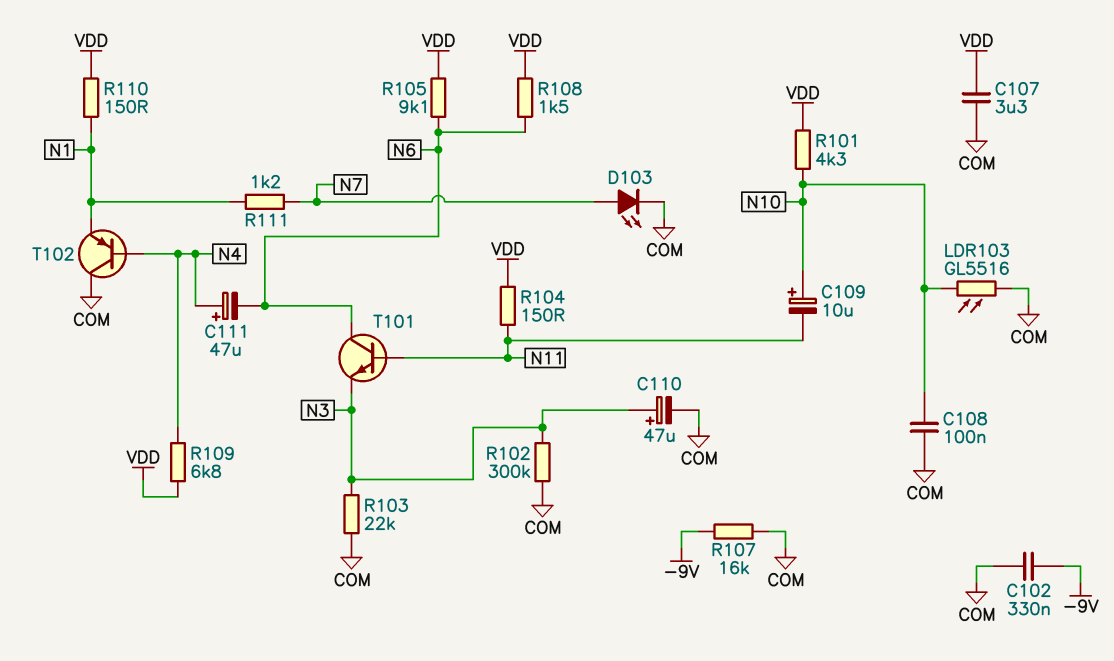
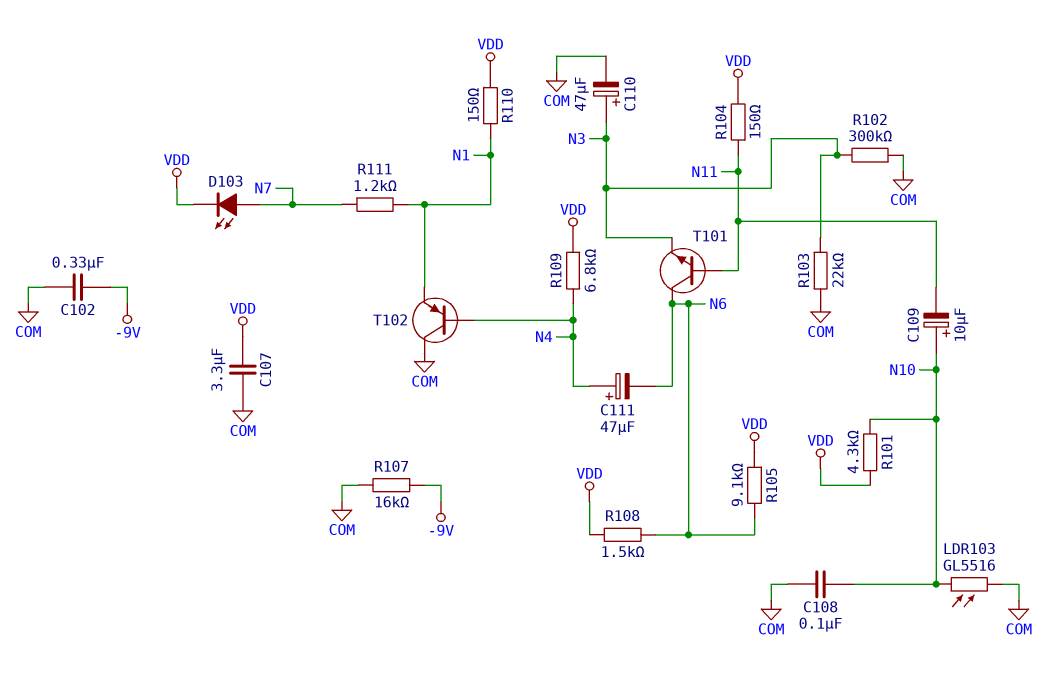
D103: LED (A N7, K COM) -> LED (A N7, K VDD)

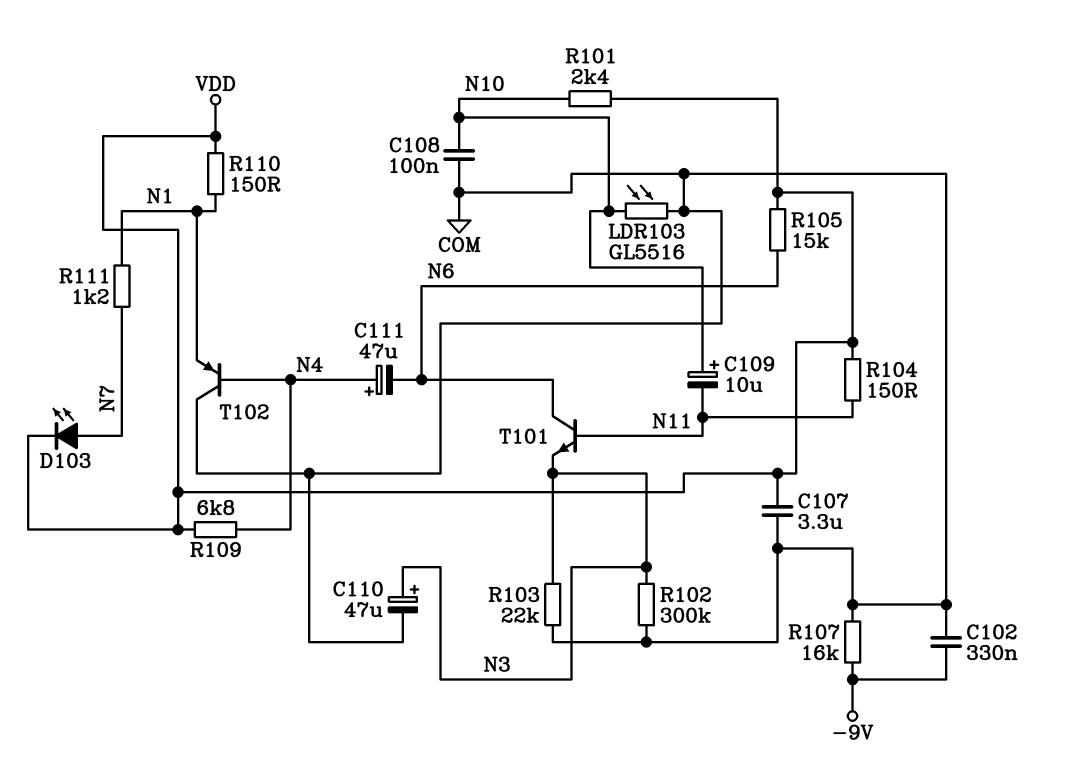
R101: 4.3k (N10, VDD) -> 2.4k (N10, VDD)
R105: 9.1k (N6, VDD) -> 15k (N6, VDD)
R108: 1.5k (N6, VDD) -> none

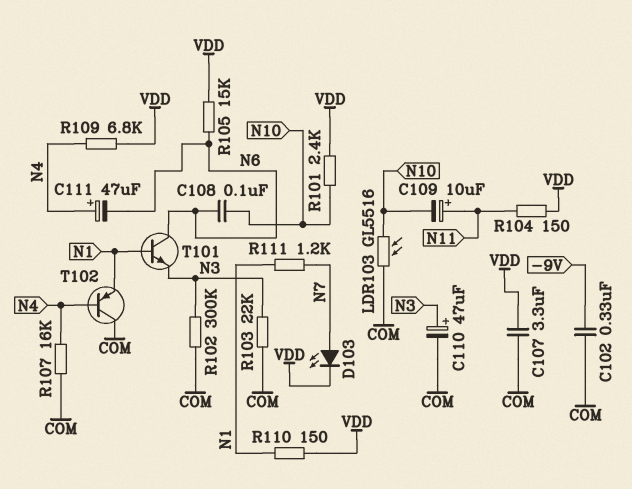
C108: 100nF (COM, N10) -> 100nF (N6, N10)
C109: 10uF (plus N10, minus N11) -> 10uF (plus N11, minus N10)
R107: 16k (-9V, COM) -> 16k (COM, N4)
T101: NPN (B N11, C N6, E N3) -> NPN (B N1, C N6, E N3)

